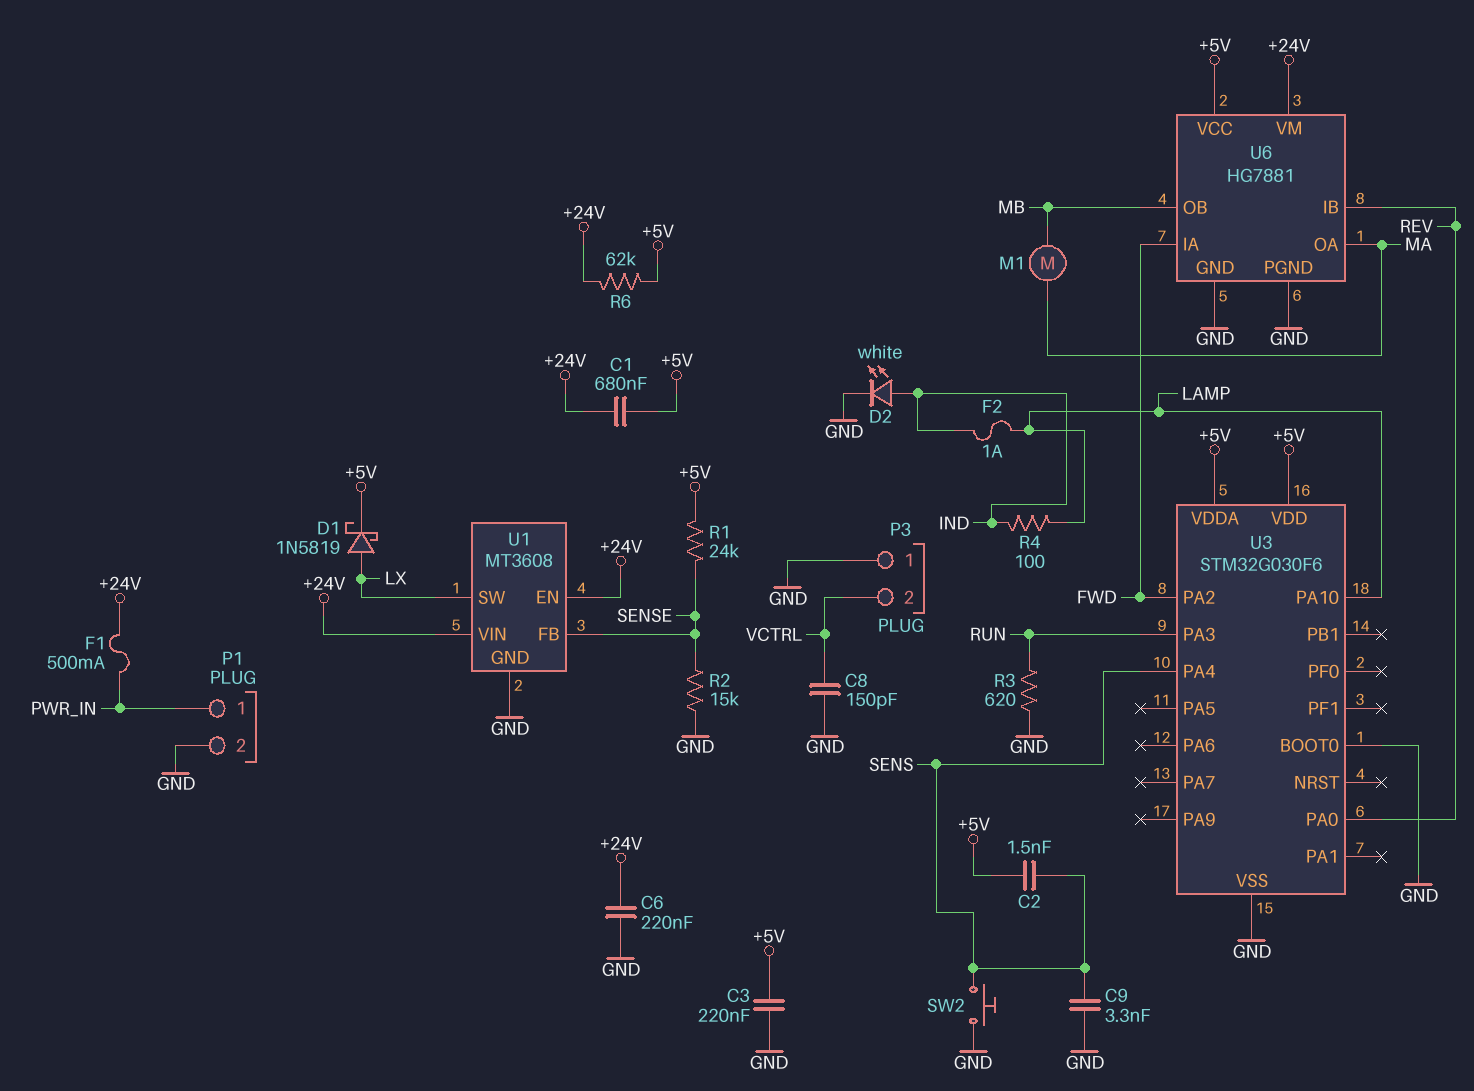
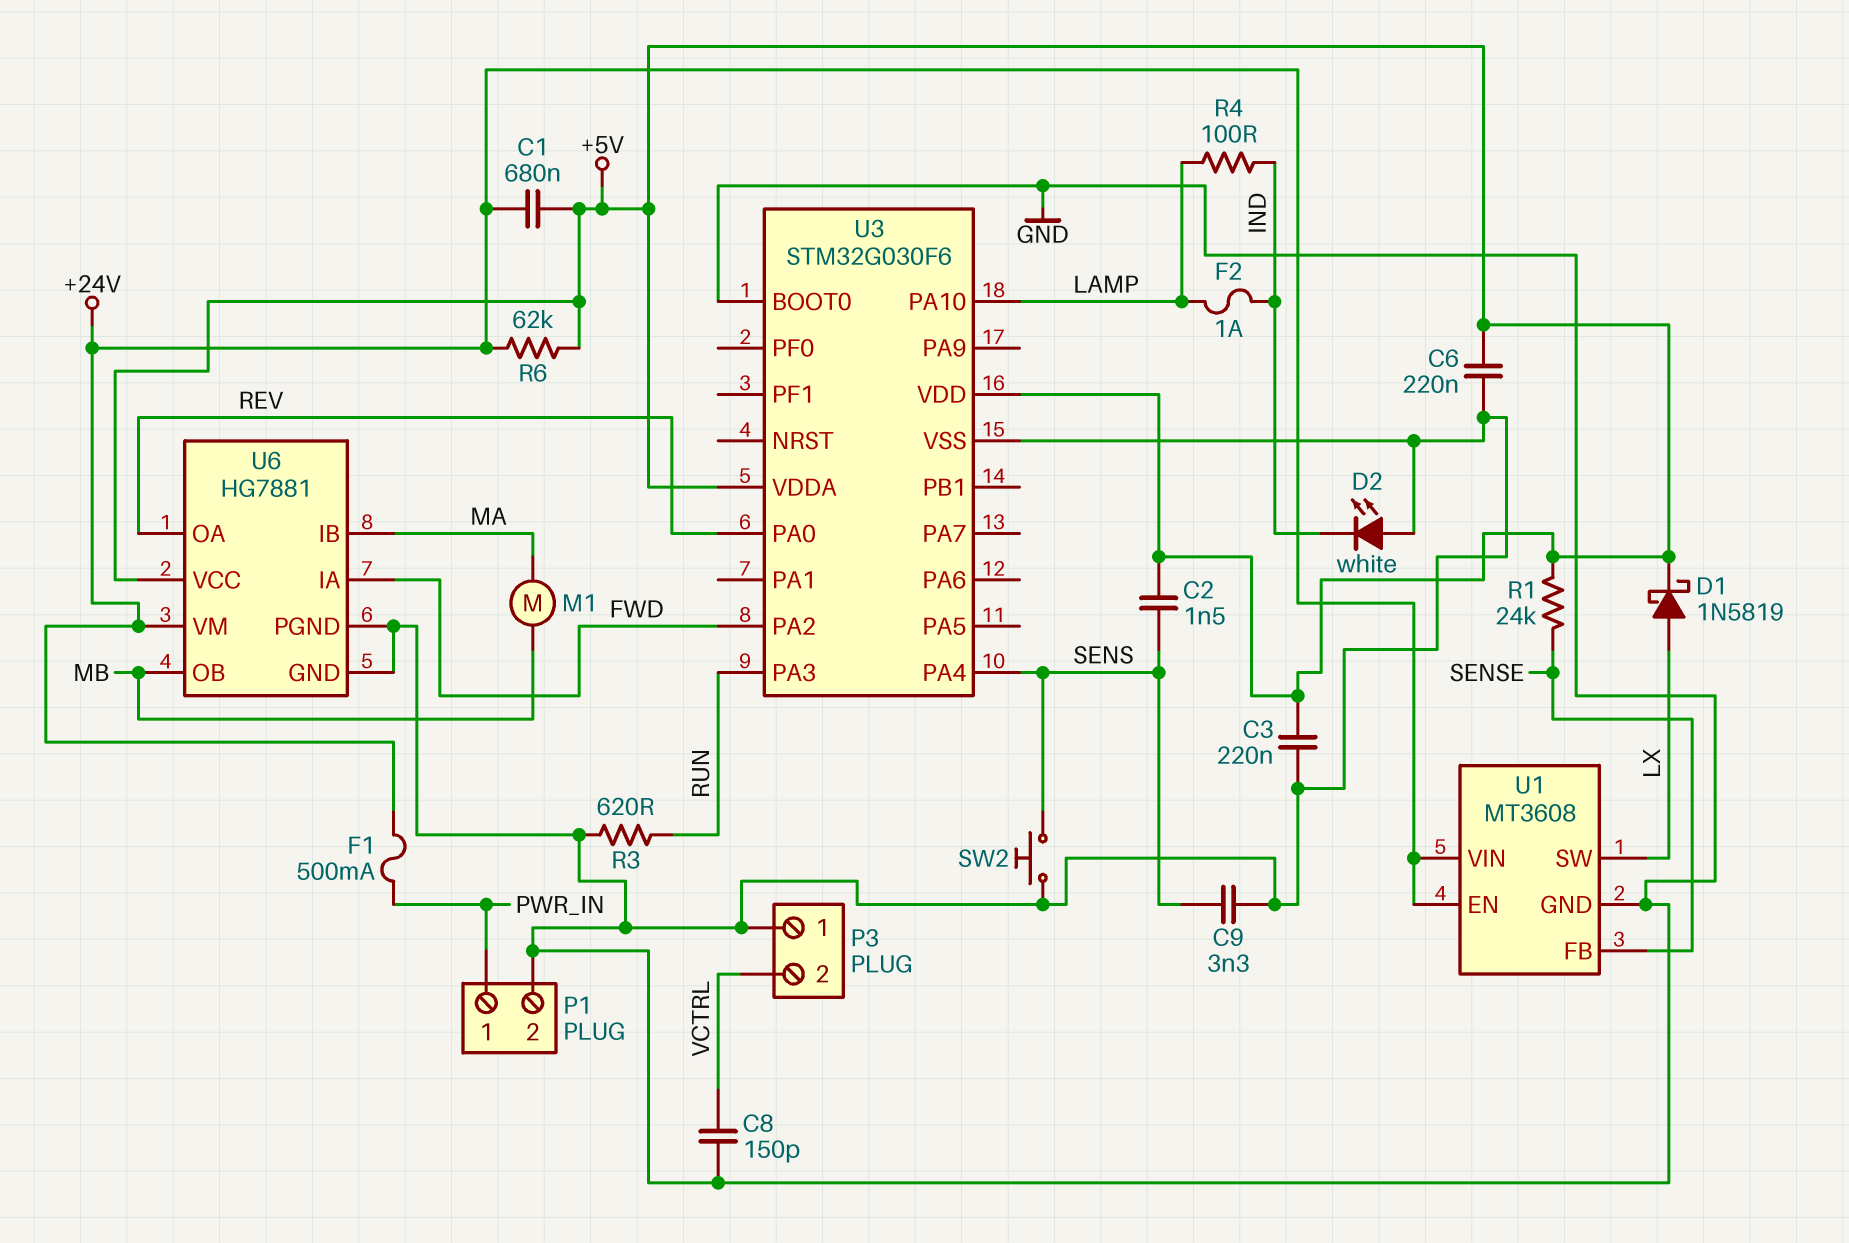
C6: 220nF (+24V, GND) -> 220nF (+5V, GND)
D2: LED white (A IND, K GND) -> LED white (A GND, K IND)
R2: 15k (GND, SENSE) -> none
U6 pin IB: REV -> MA
U6 pin OA: MA -> REV

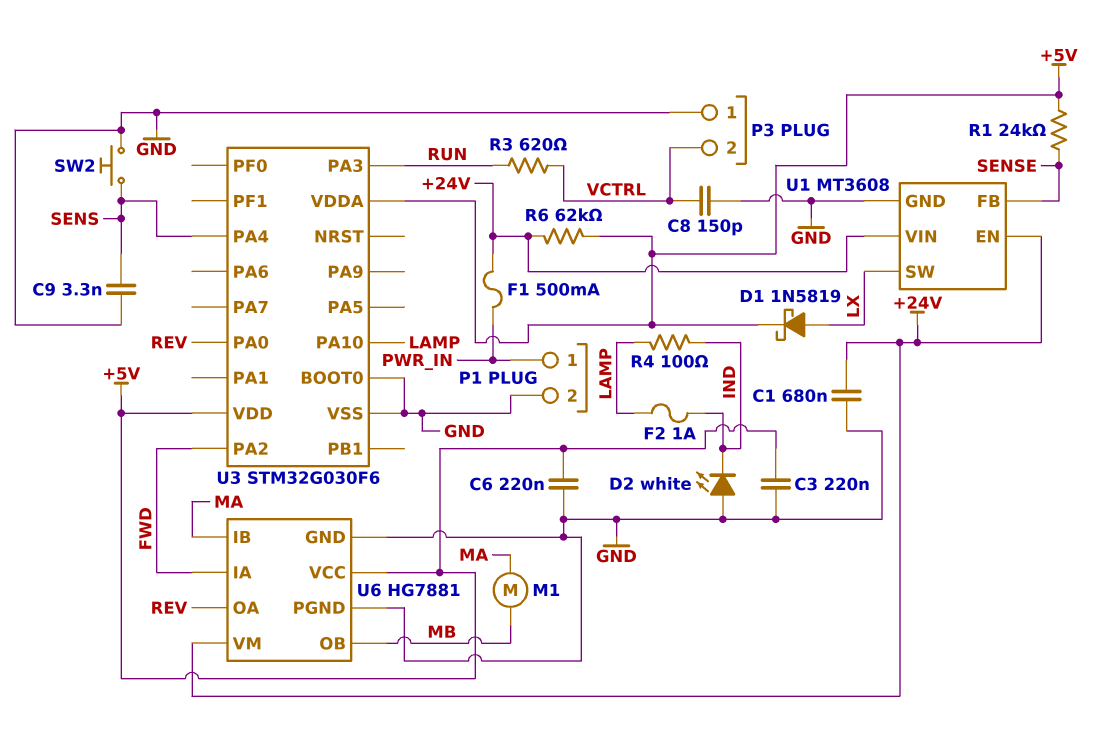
C1: 680nF (+5V, +24V) -> 680nF (+24V, GND)
C2: 1.5nF (+5V, SENS) -> none
R3: 620 (GND, RUN) -> 620 (RUN, VCTRL)

